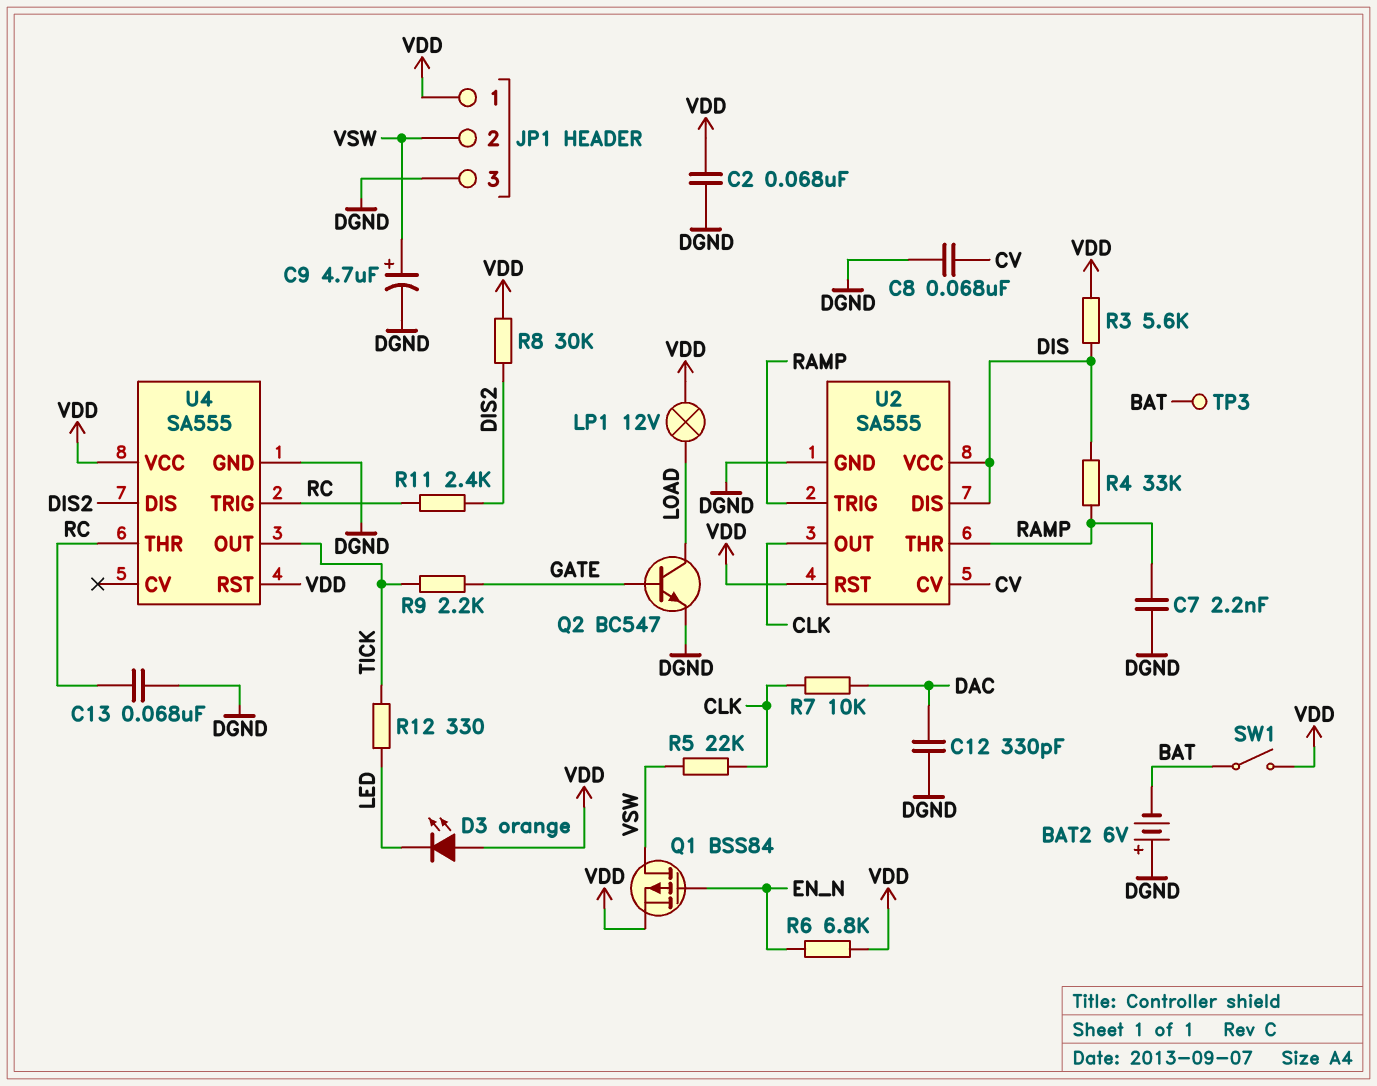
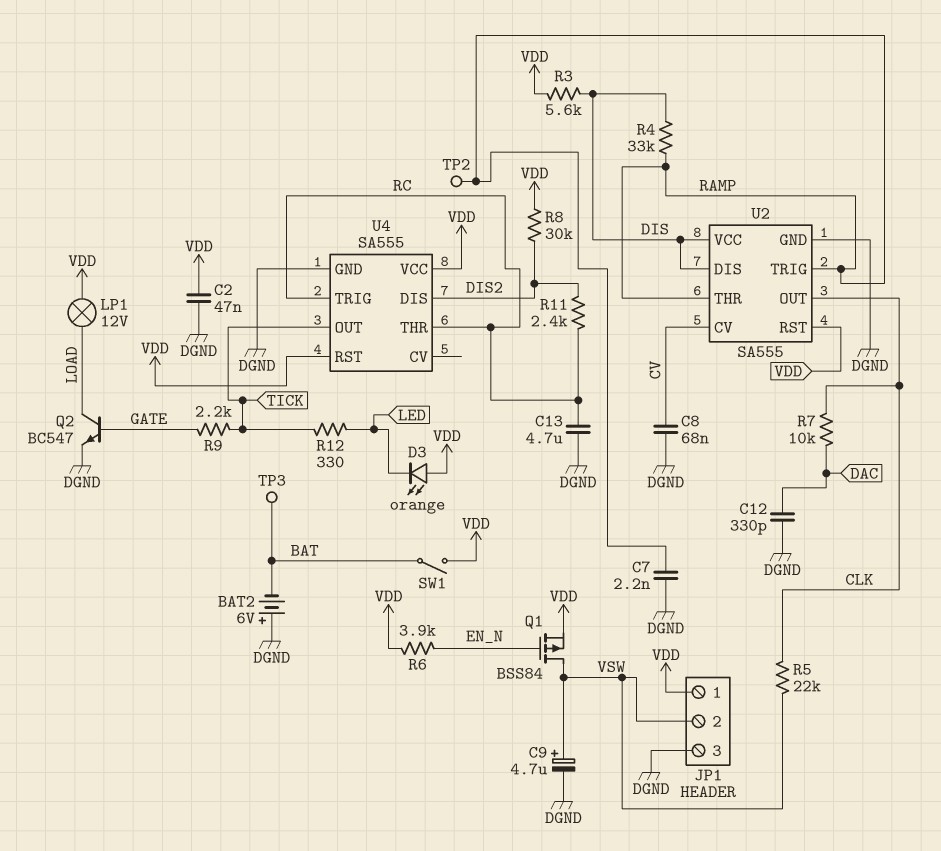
C2: 68nF (DGND, VDD) -> 47nF (DGND, VDD)
C13: 68nF (DGND, RC) -> 4.7uF (DGND, RC)
R6: 6.8k (EN_N, VDD) -> 3.9k (EN_N, VDD)
TP2: none -> test point (RAMP)

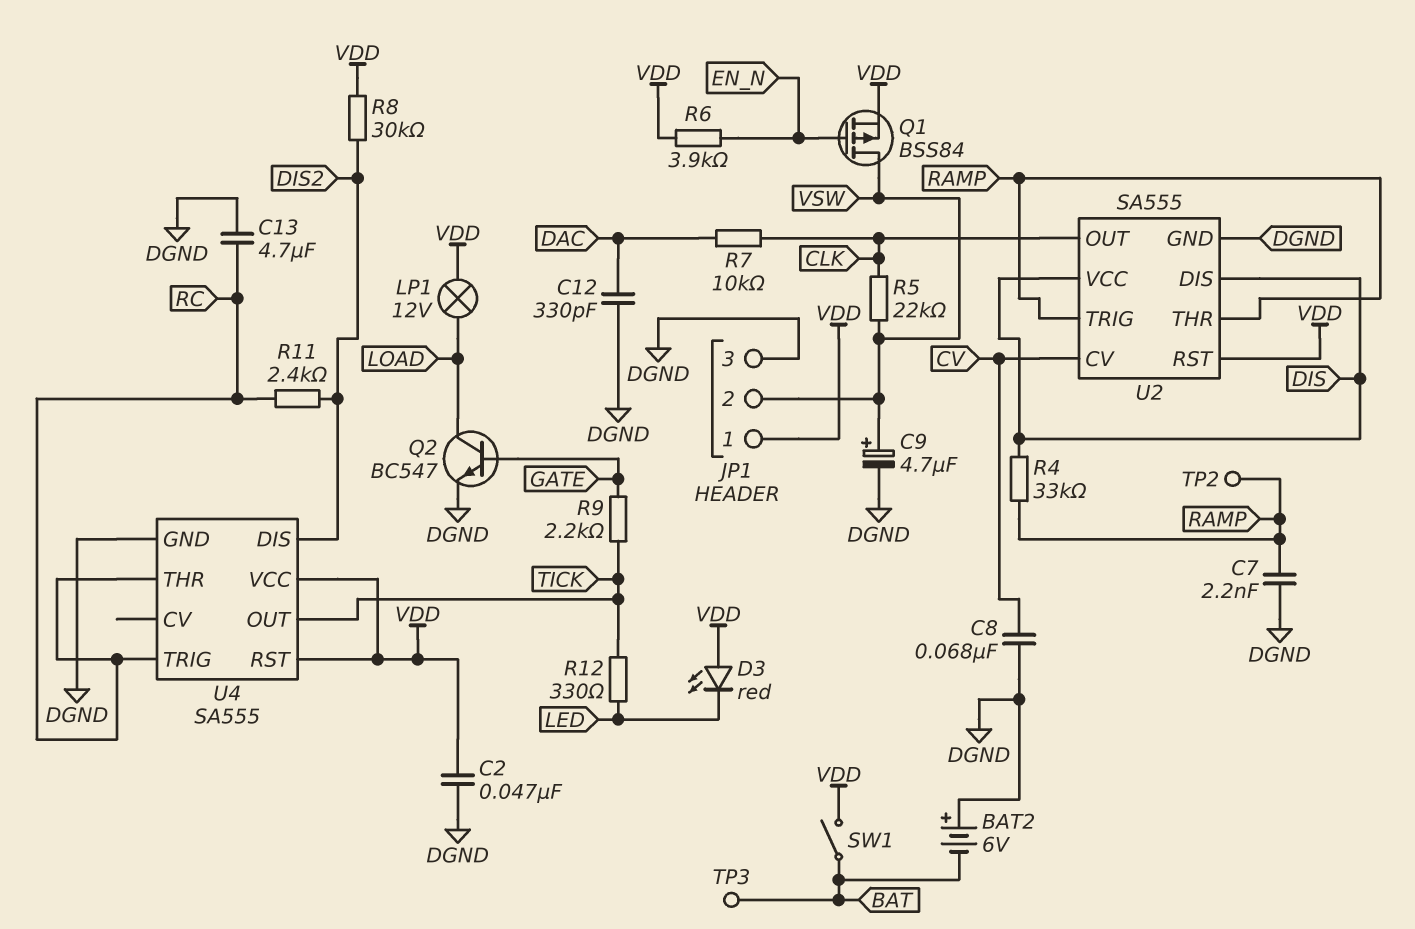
D3: LED orange (A VDD, K LED) -> LED red (A VDD, K LED)
R3: 5.6k (DIS, VDD) -> none

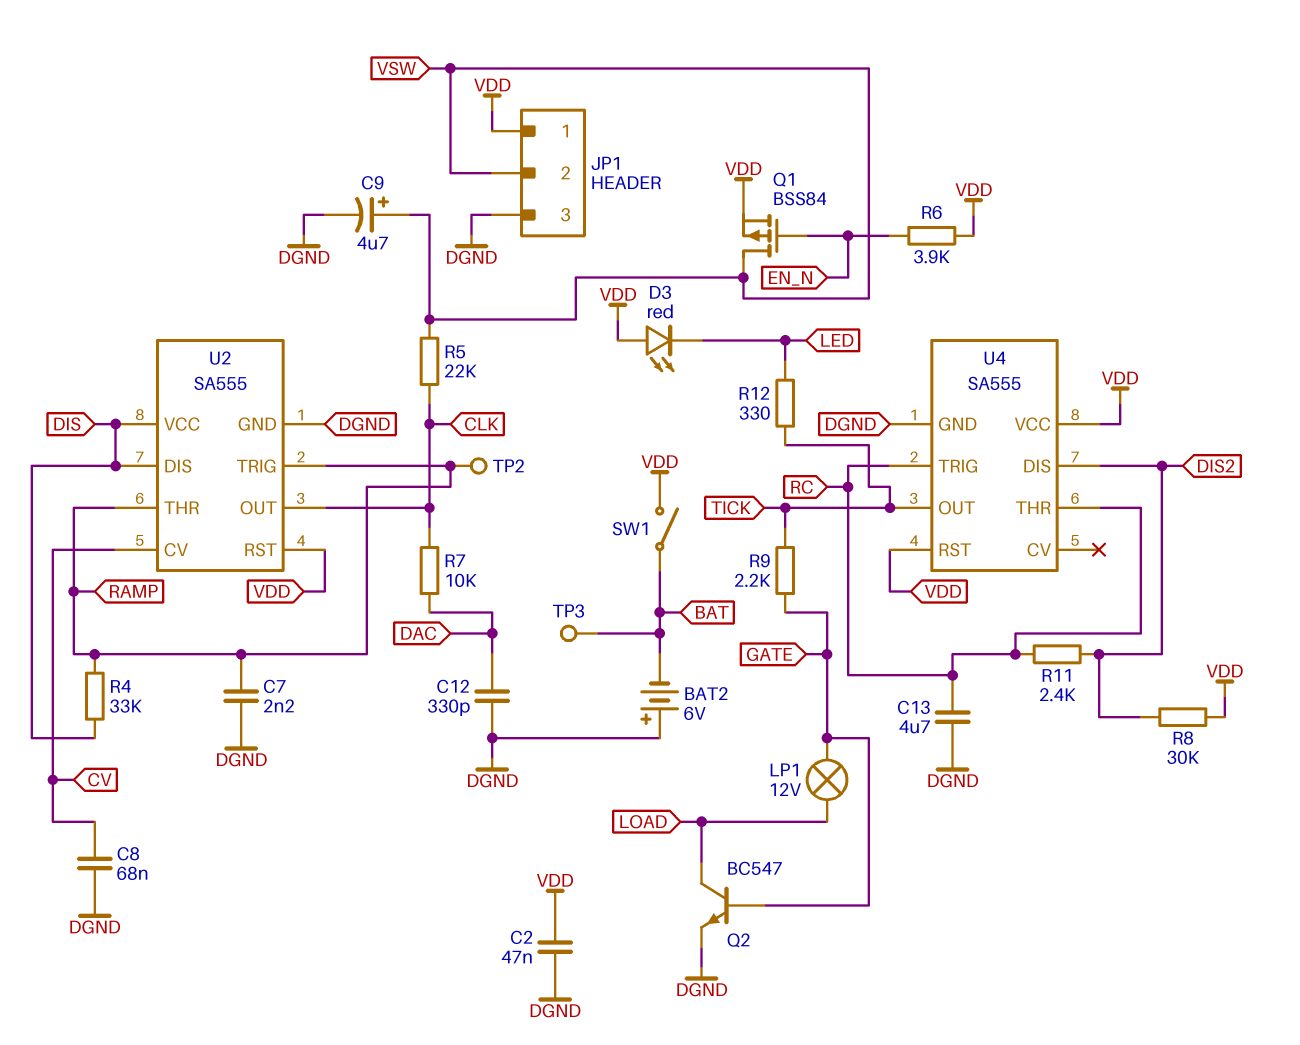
LP1: lamp 12V (LOAD, VDD) -> lamp 12V (GATE, LOAD)

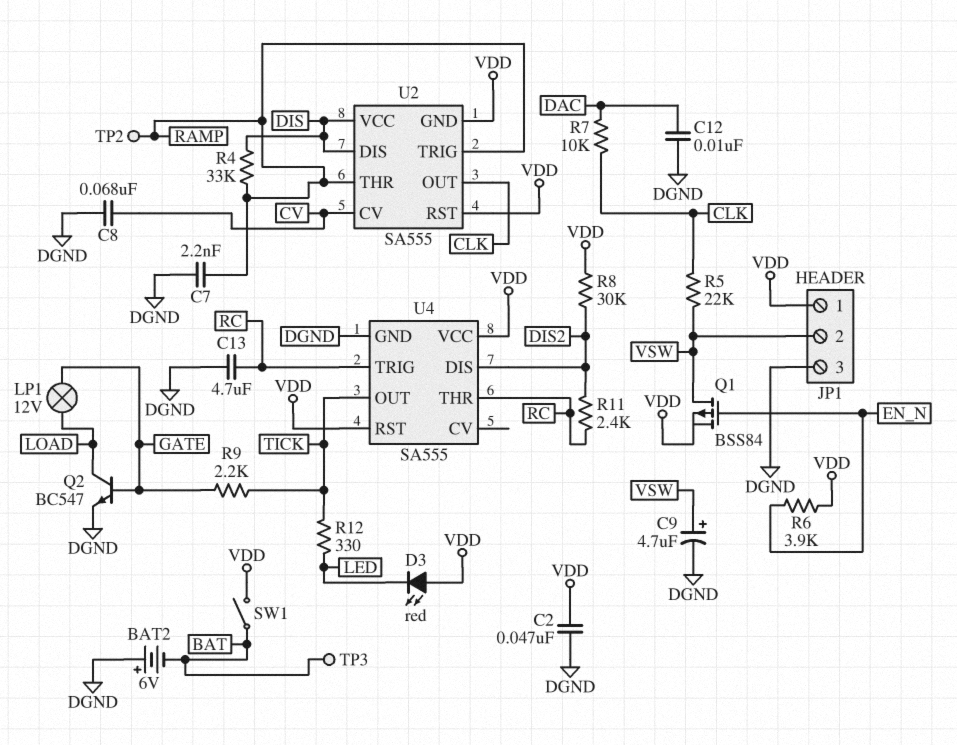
C12: 330pF (DAC, DGND) -> 10nF (DAC, DGND)
U2 pin GND: DGND -> VDD

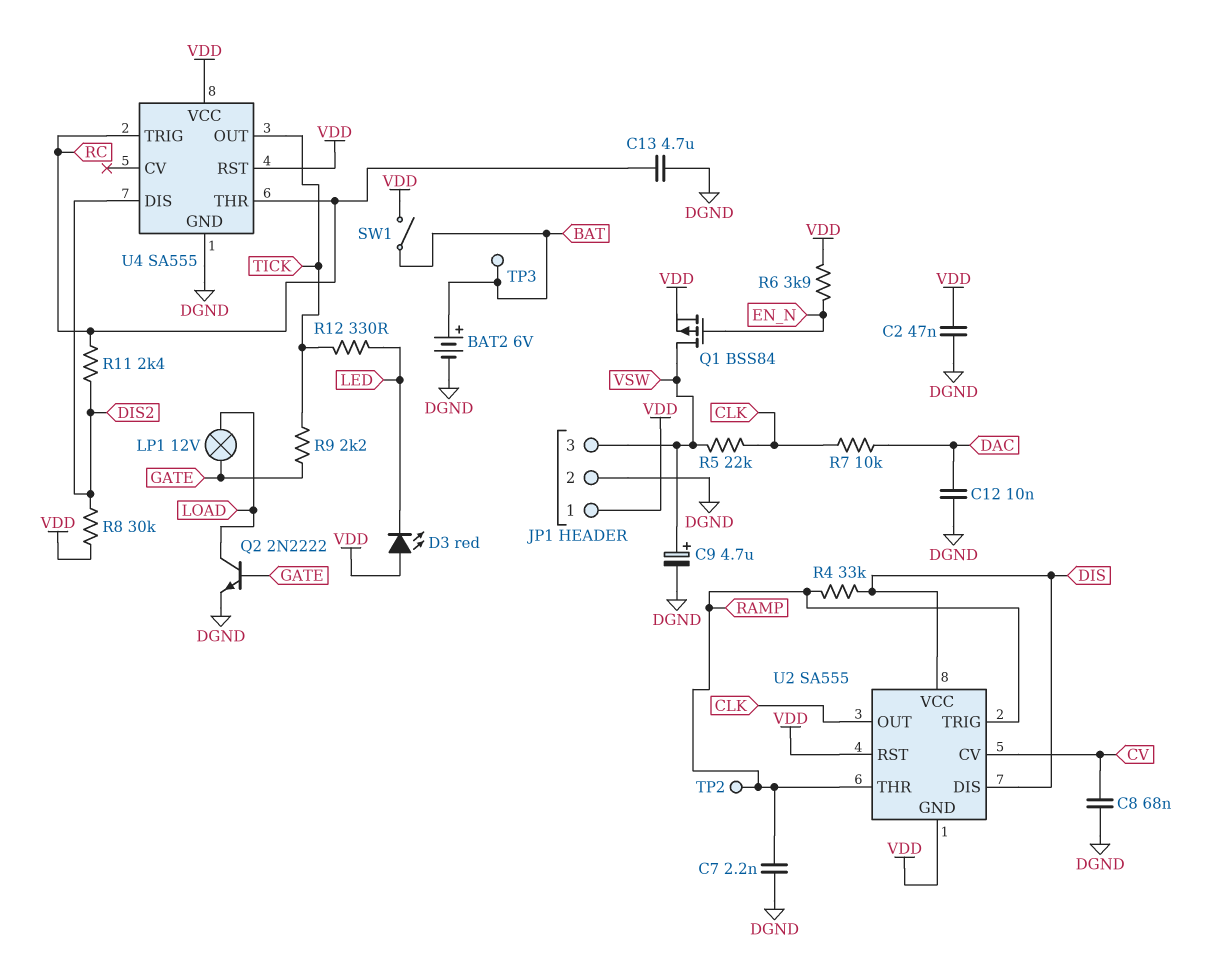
BAT2: 6V (plus DGND, minus BAT) -> 6V (plus BAT, minus DGND)
JP1 pin 2: VSW -> DGND
JP1 pin 3: DGND -> VSW
Q2: NPN BC547 (B GATE, C LOAD, E DGND) -> NPN 2N2222 (B GATE, C LOAD, E DGND)

